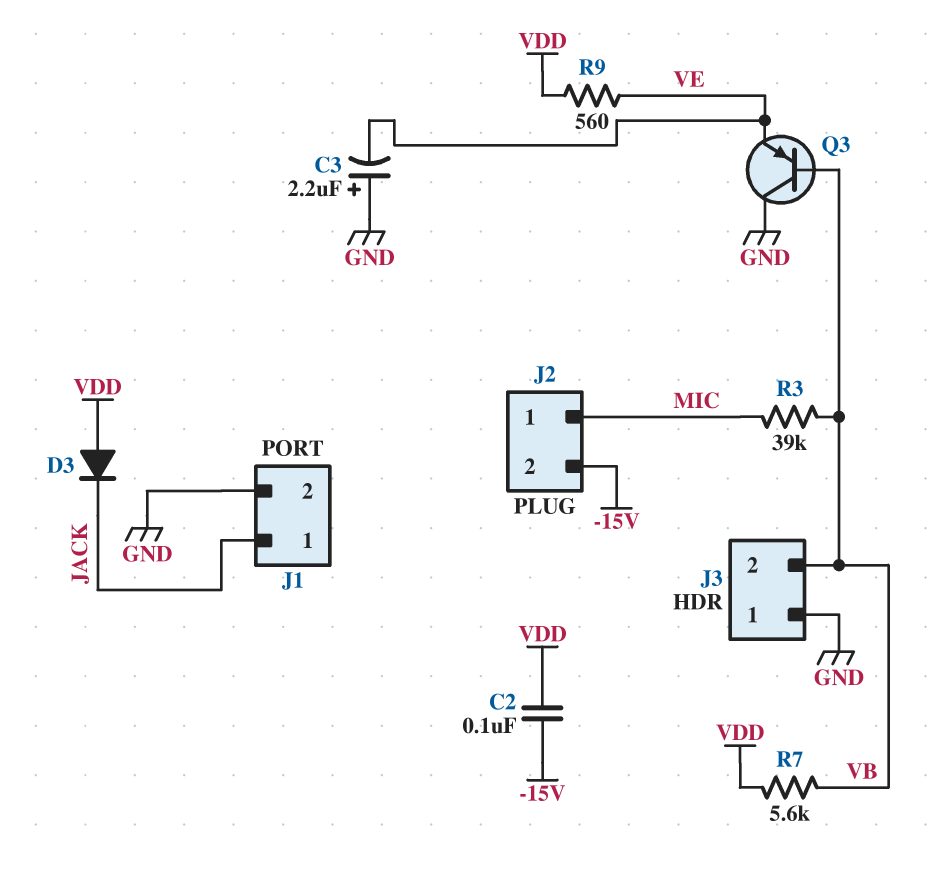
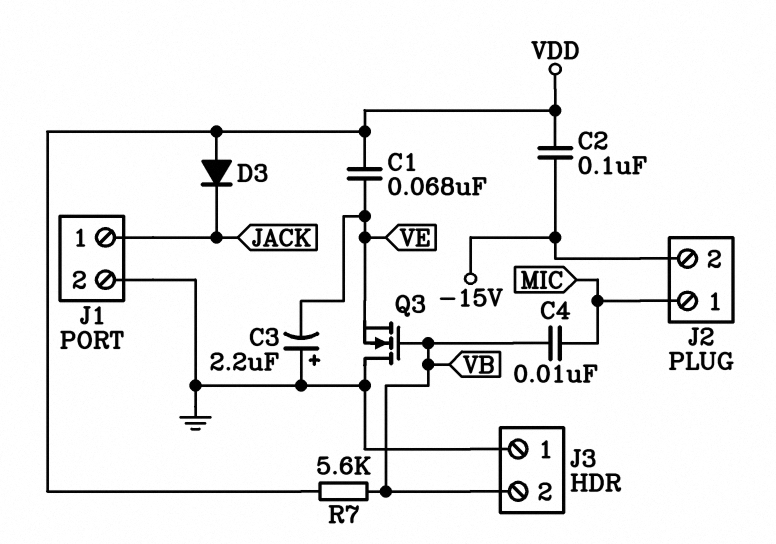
C1: none -> 68nF (VDD, VE)
C4: none -> 10nF (MIC, VB)
Q3: PNP (B VB, C GND, E VE) -> NMOS (G VB, D GND, S VE)
R3: 39k (MIC, VB) -> none
R9: 560 (VDD, VE) -> none

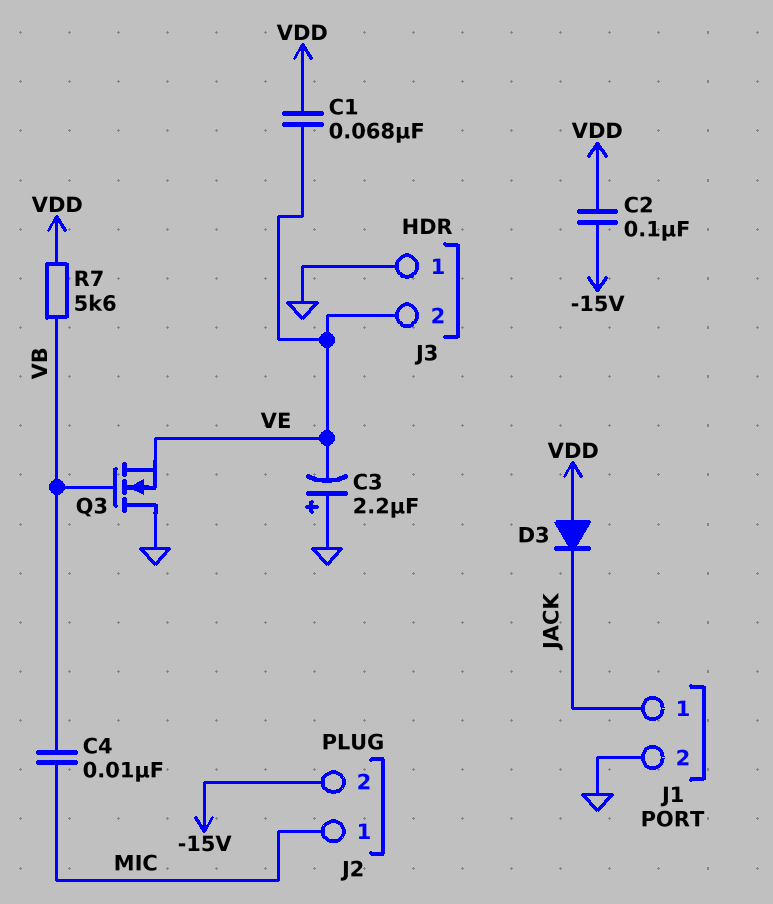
J3 pin 2: VB -> VE

